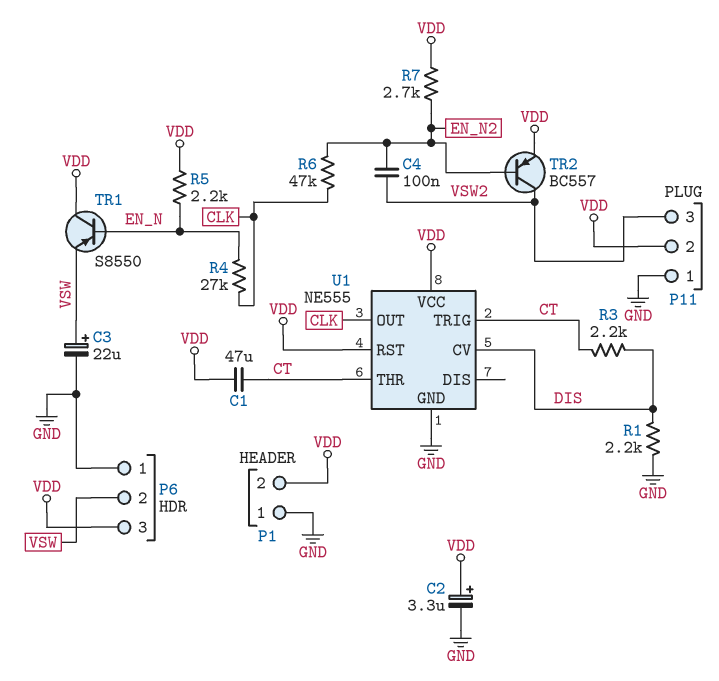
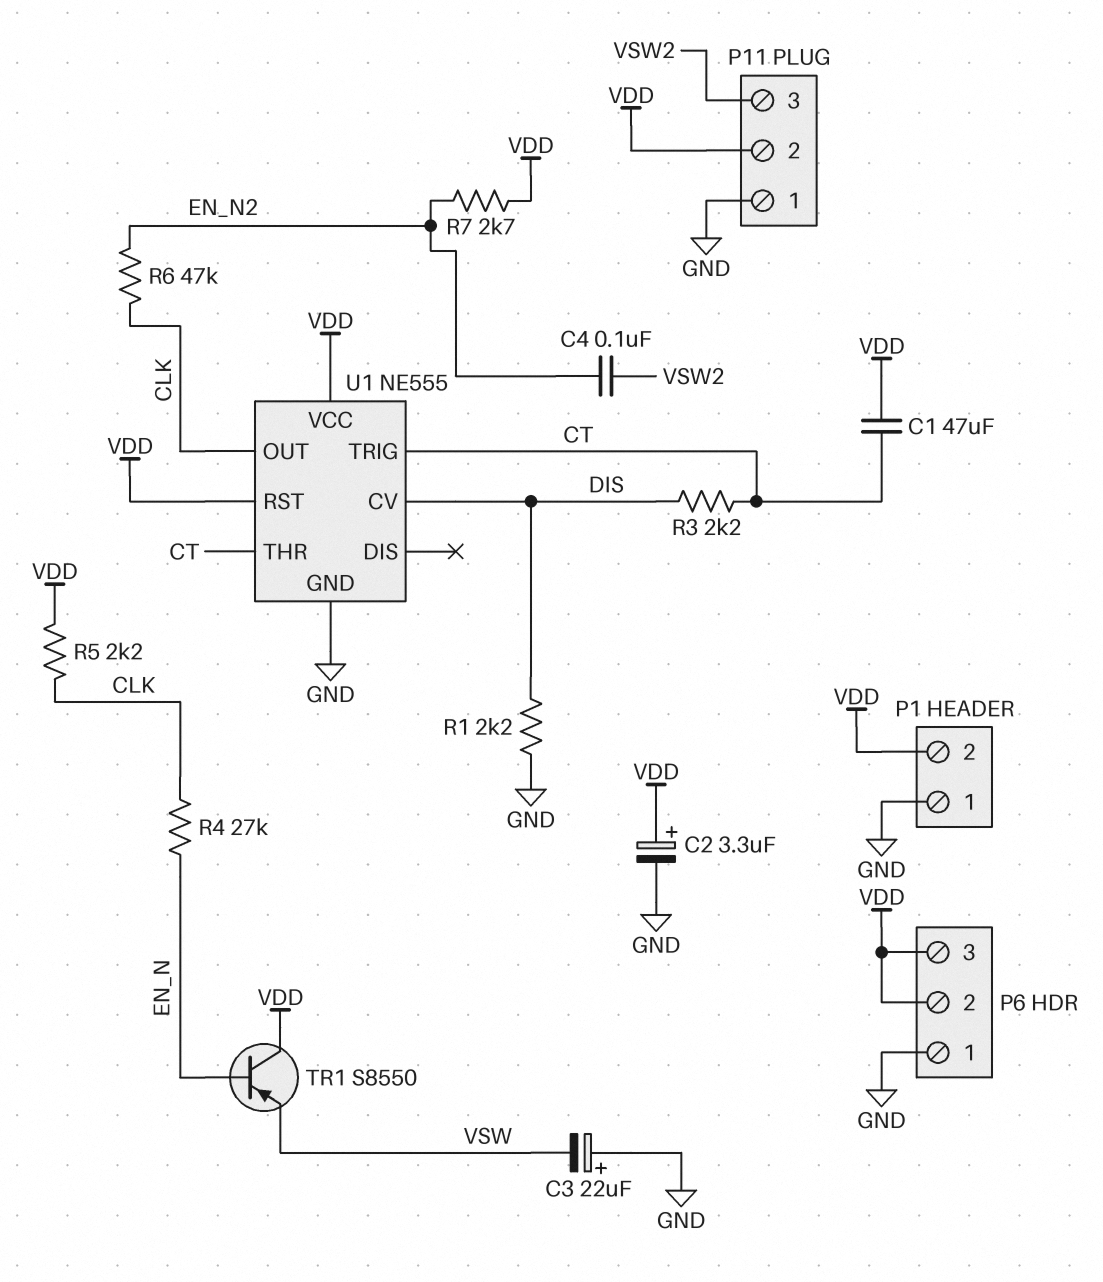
C3: 22uF (plus VSW, minus GND) -> 22uF (plus GND, minus VSW)
P6 pin 2: VSW -> VDD
R5: 2.2k (EN_N, VDD) -> 2.2k (CLK, VDD)
TR2: PNP BC557 (B EN_N2, C VSW2, E VDD) -> none

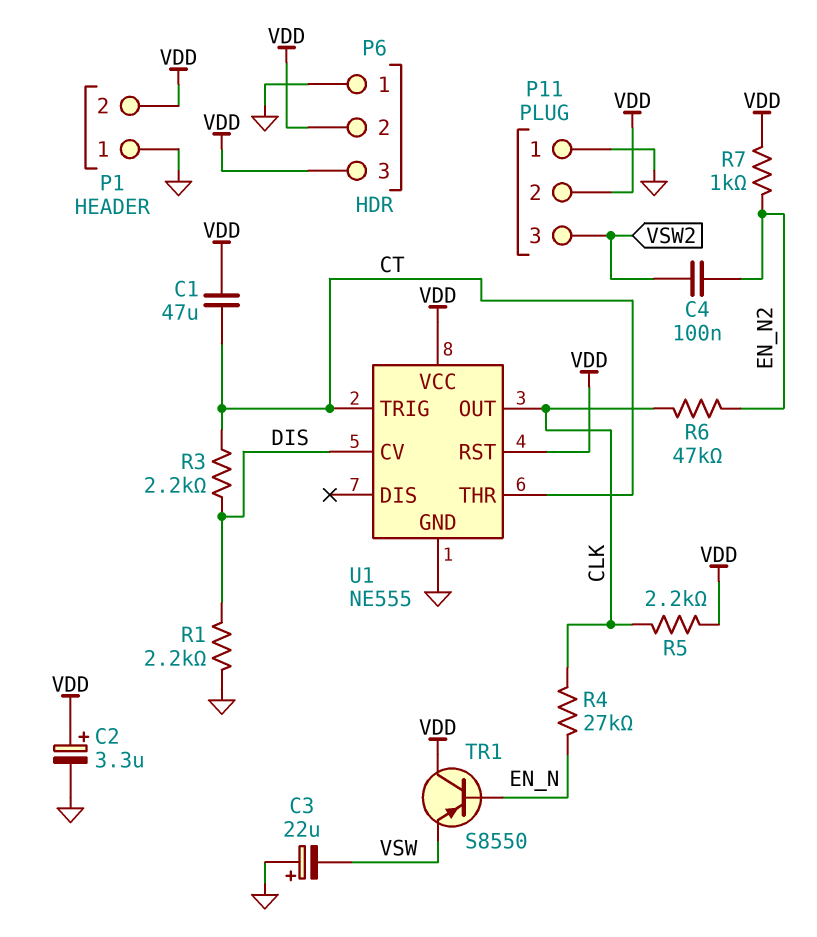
R7: 2.7k (EN_N2, VDD) -> 1k (EN_N2, VDD)

